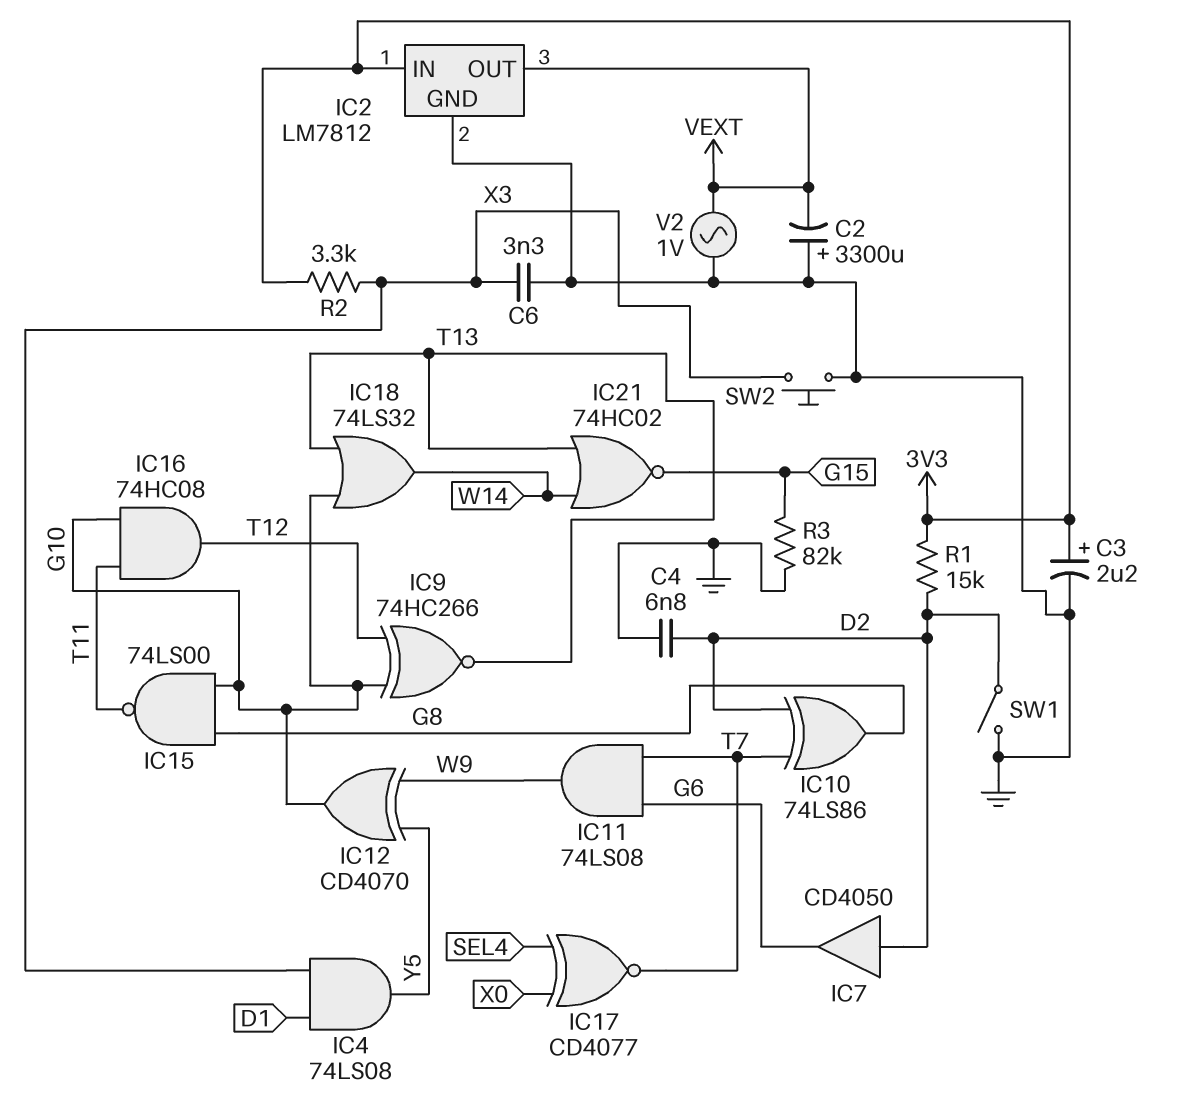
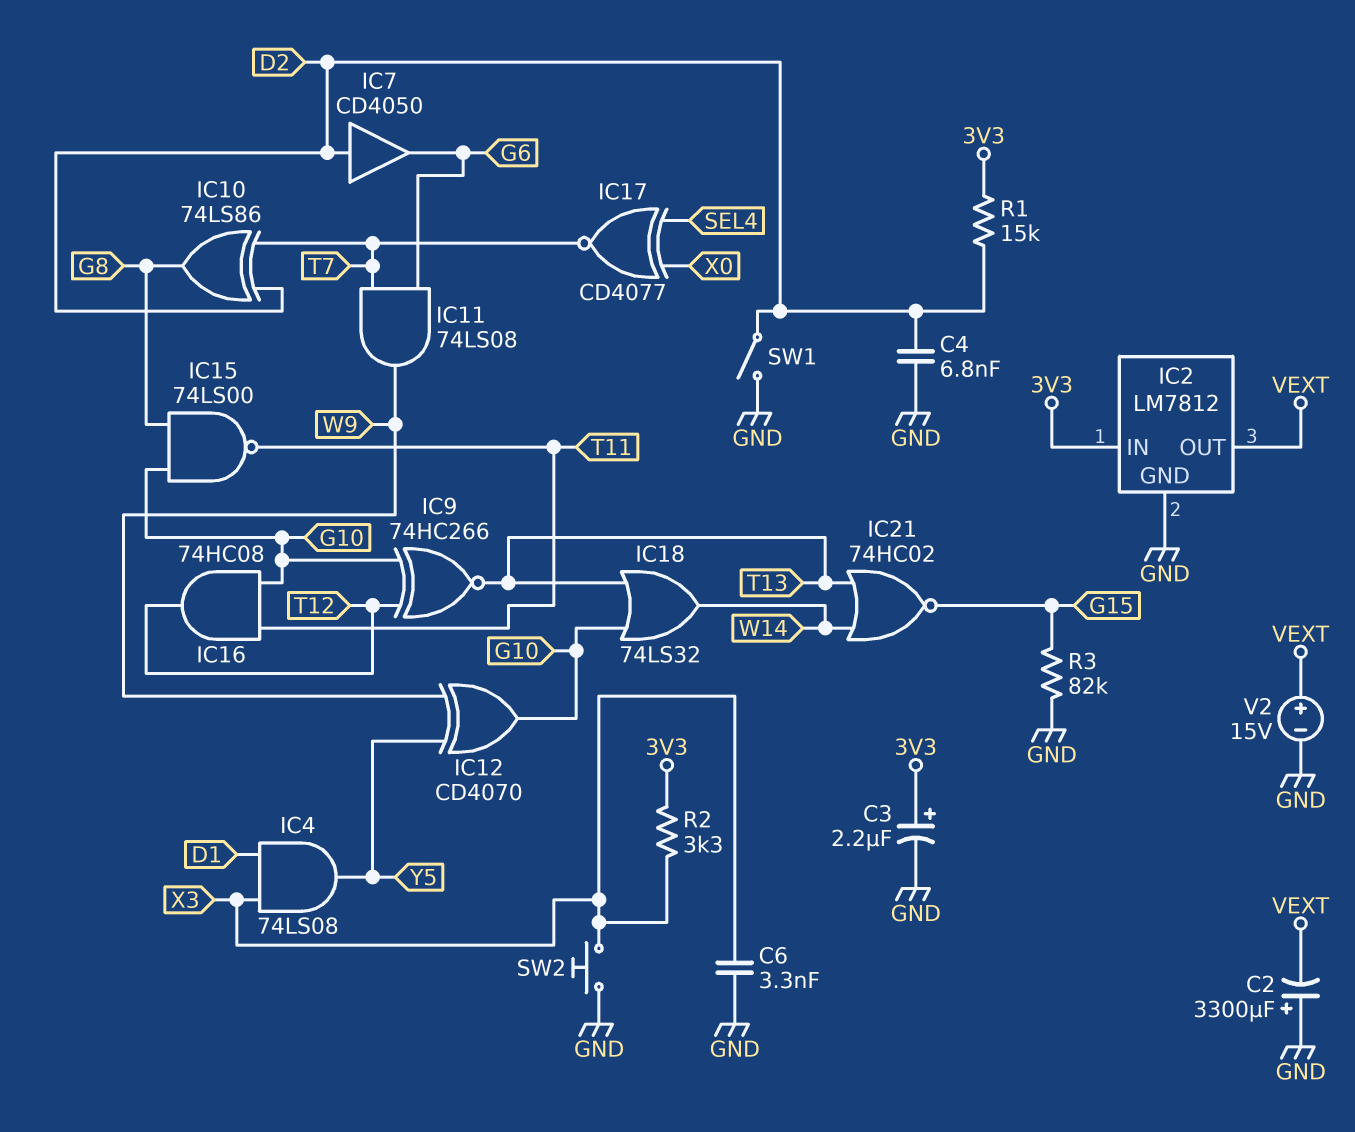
V2: AC 1V (GND, VEXT) -> 15V (plus VEXT, minus GND)

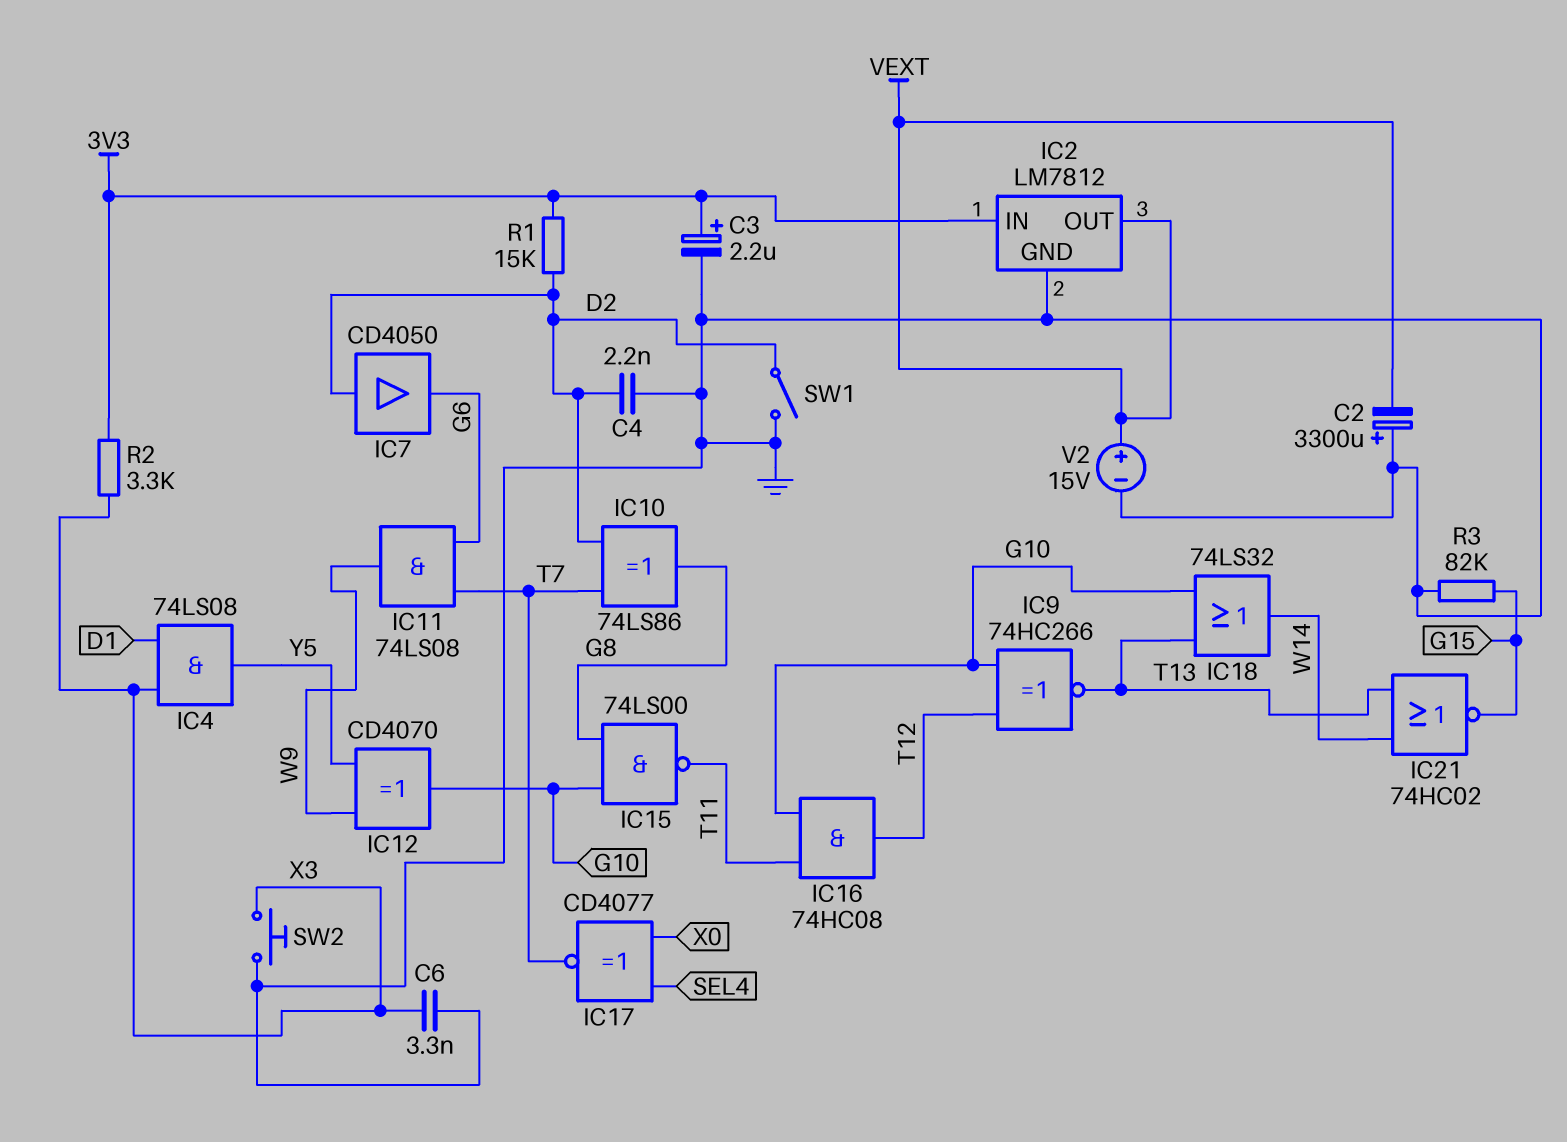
C4: 6.8nF (D2, GND) -> 2.2nF (D2, GND)

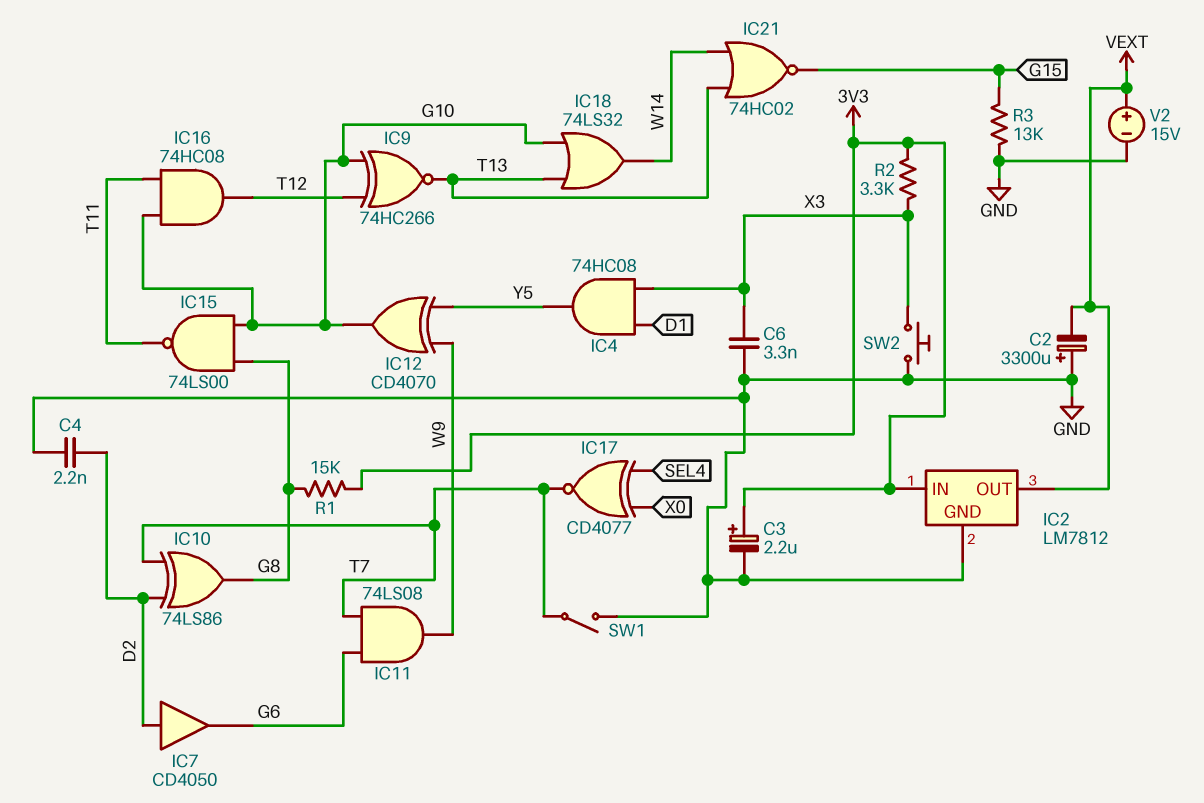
IC4: AND 74LS08 (in D1, in X3, out Y5) -> AND 74HC08 (in D1, in X3, out Y5)
R1: 15k (3V3, D2) -> 15k (3V3, G8)
R3: 82k (G15, GND) -> 13k (G15, GND)
SW1: switch (D2, GND) -> switch (GND, T7)

